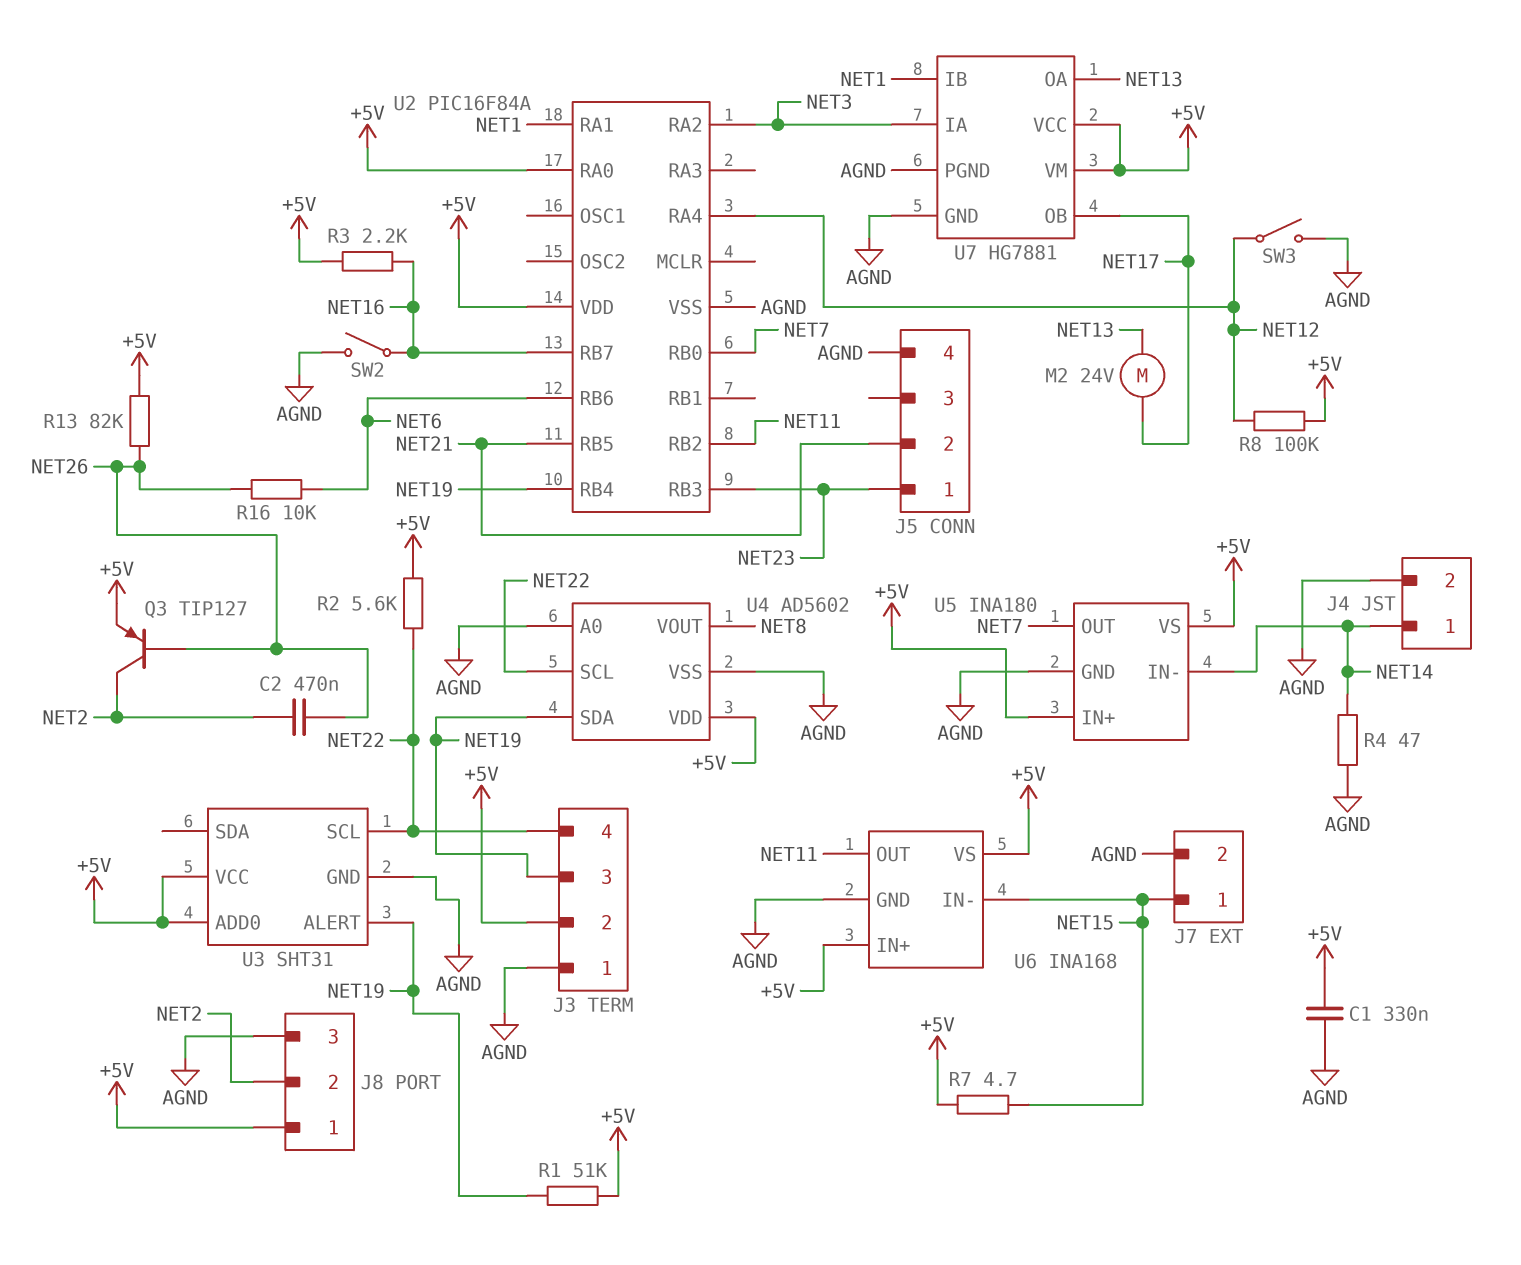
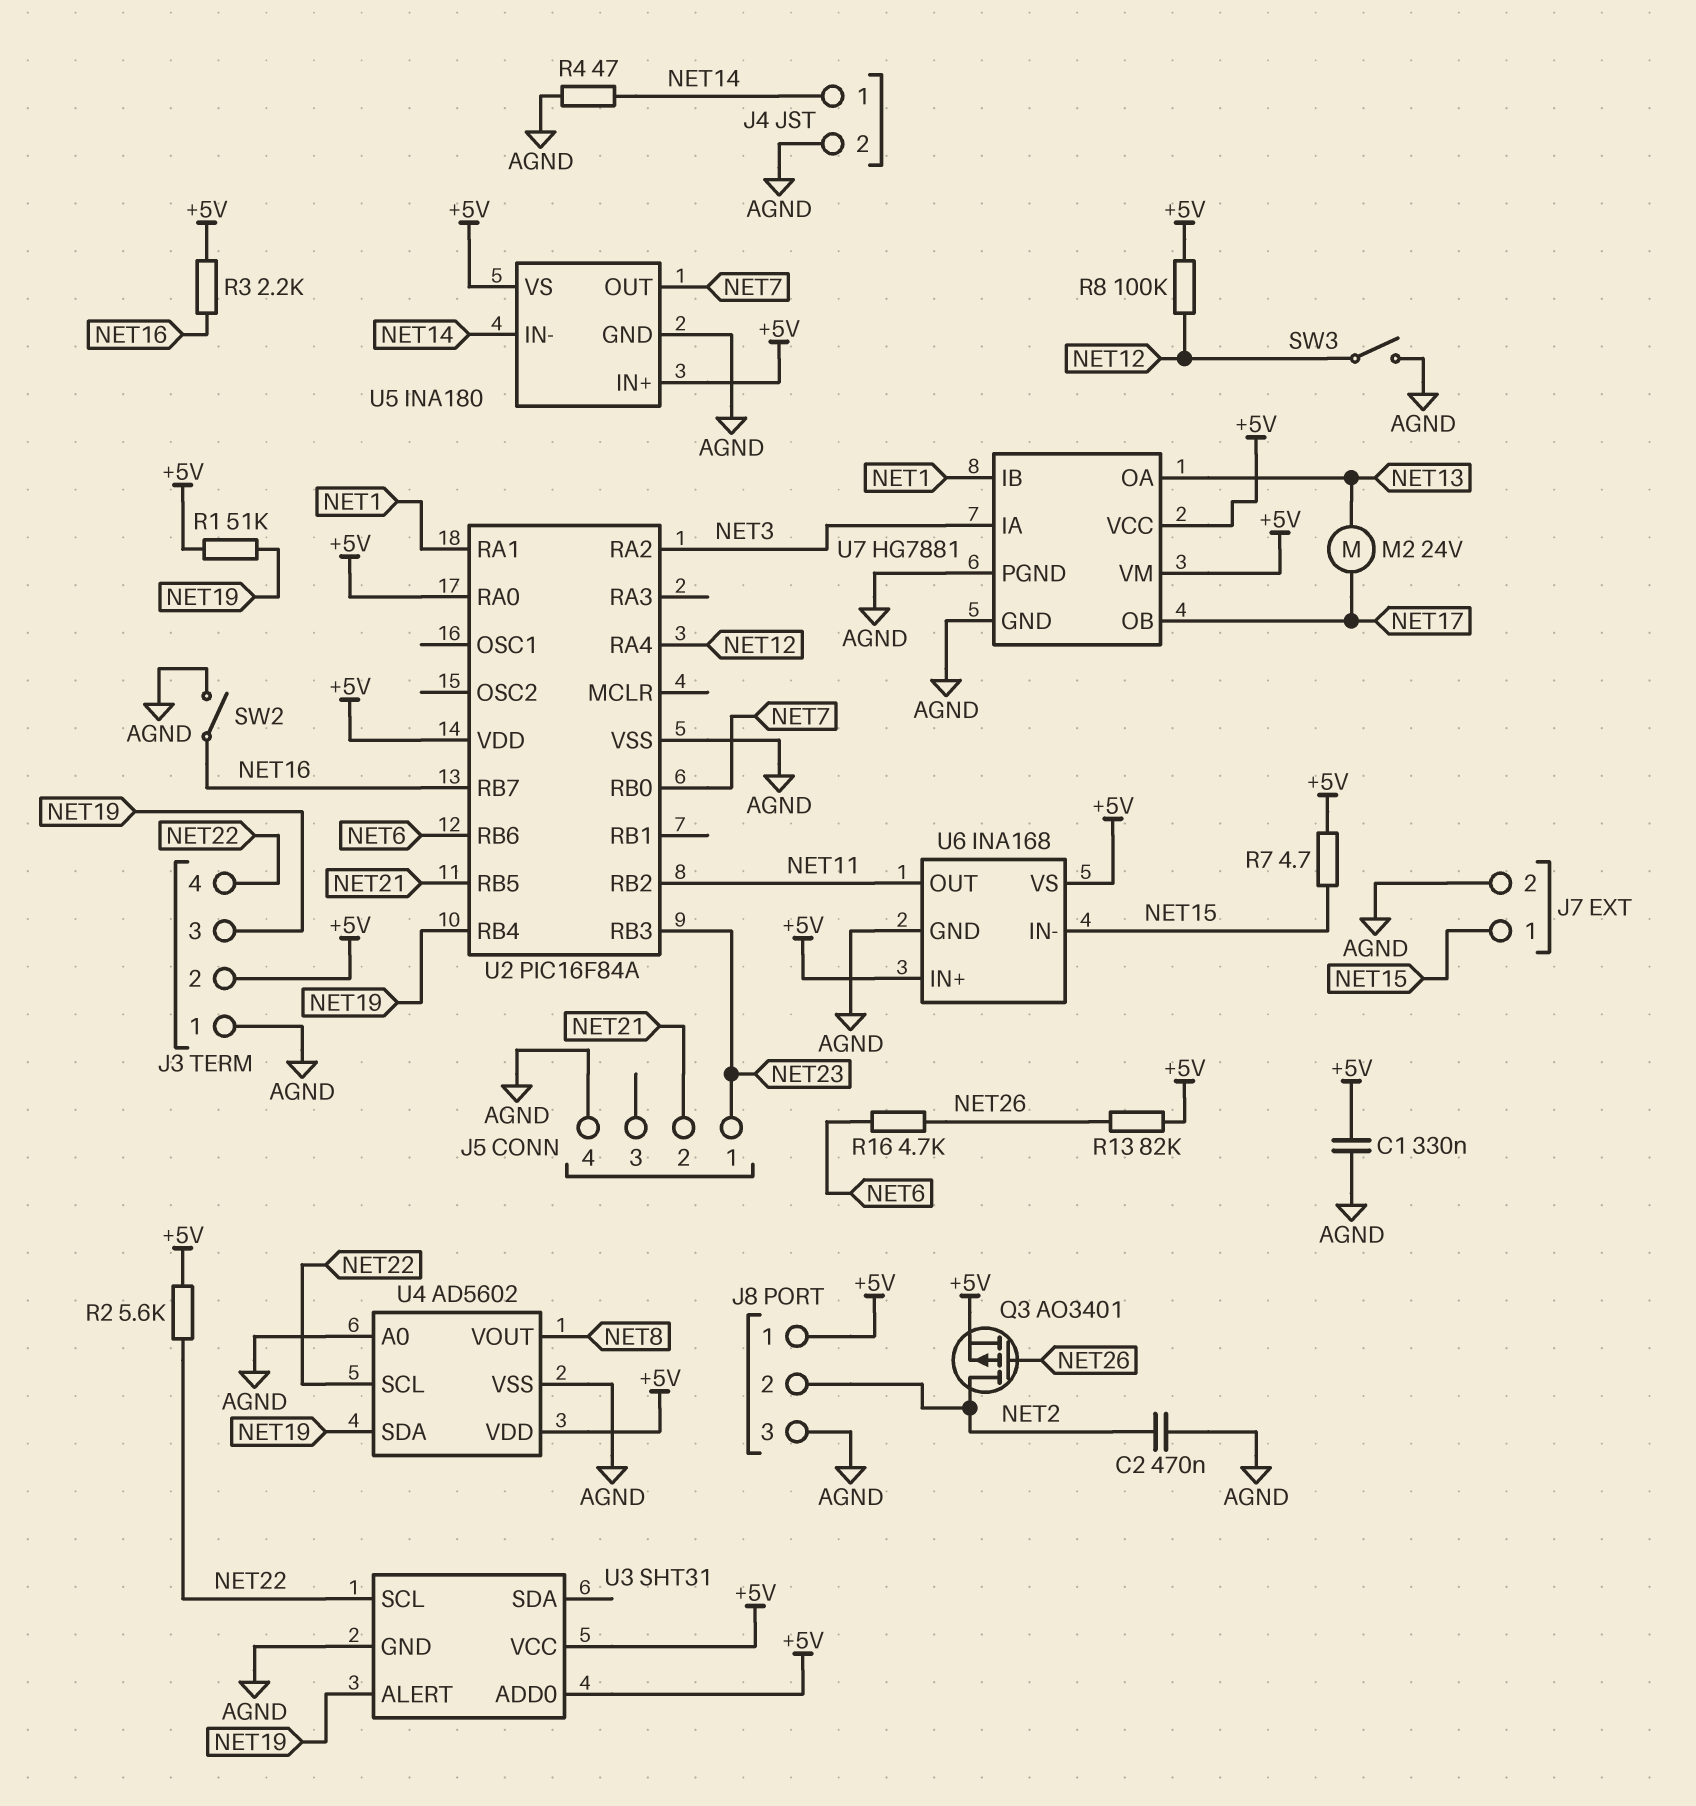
C2: 470nF (NET2, NET26) -> 470nF (AGND, NET2)
Q3: PNP TIP127 (B NET26, C NET2, E +5V) -> PMOS AO3401 (G NET26, D NET2, S +5V)
R16: 10k (NET6, NET26) -> 4.7k (NET6, NET26)

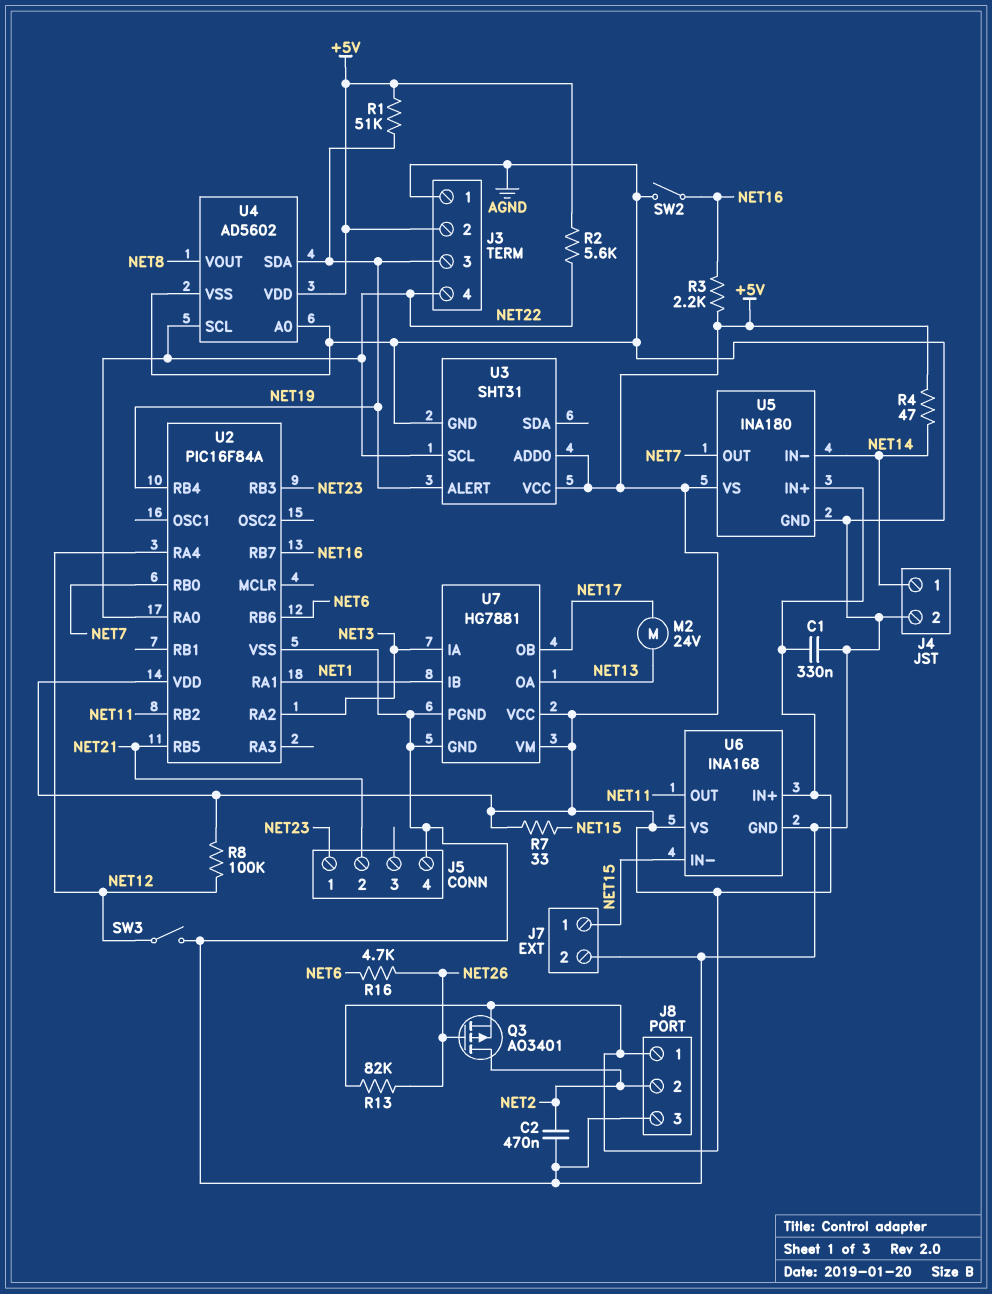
R4: 47 (AGND, NET14) -> 47 (+5V, NET14)
R7: 4.7 (+5V, NET15) -> 33 (+5V, NET15)
U2 pin RA0: +5V -> NET22

